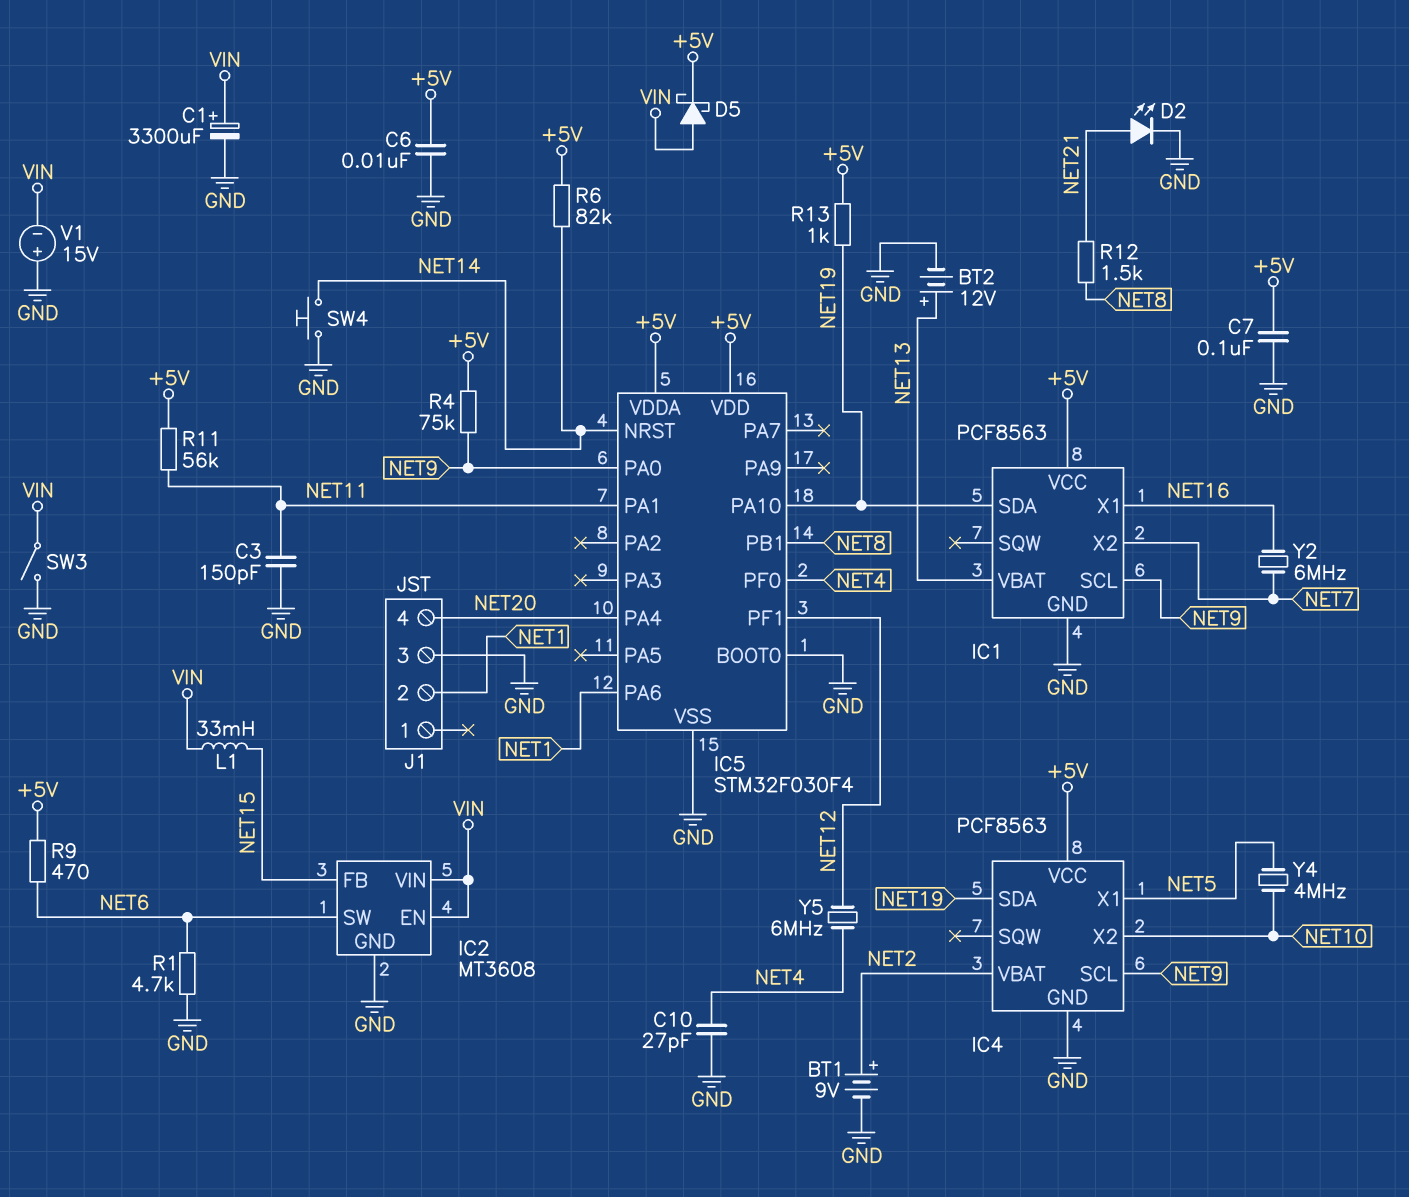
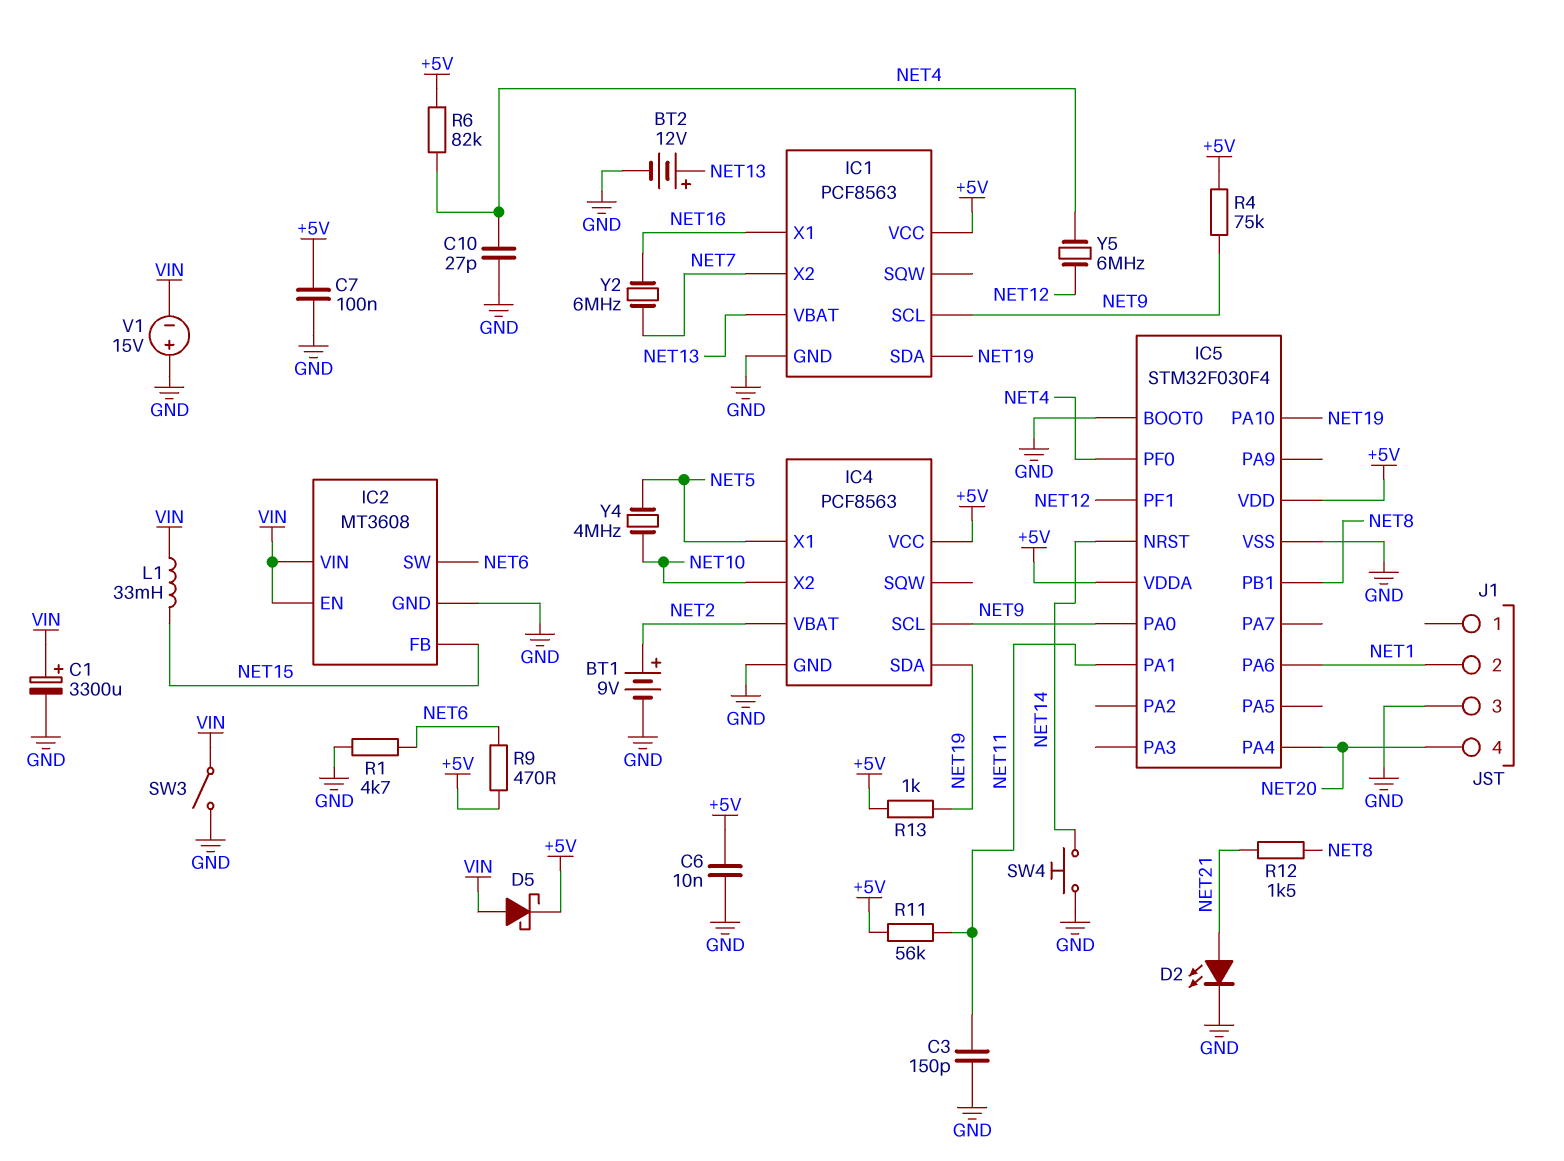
R6: 82k (+5V, NET14) -> 82k (+5V, NET4)

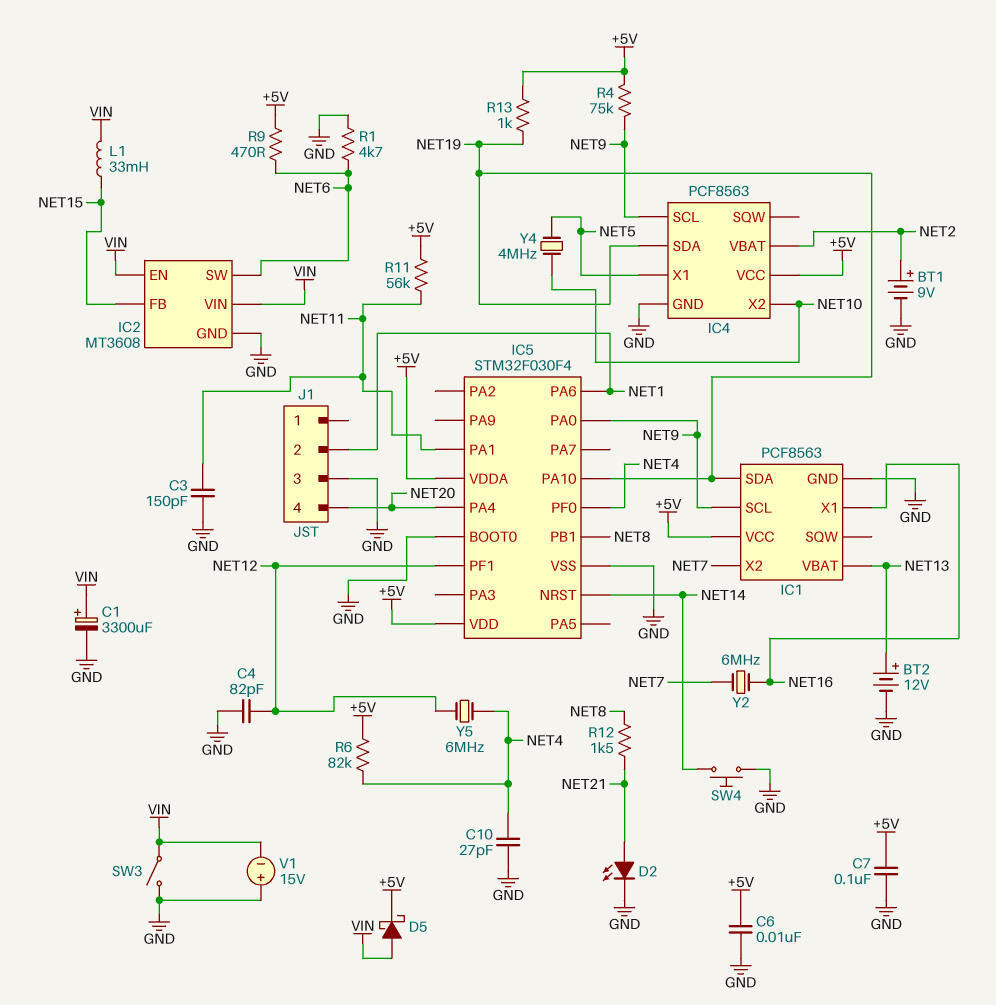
C4: none -> 82pF (GND, NET12)

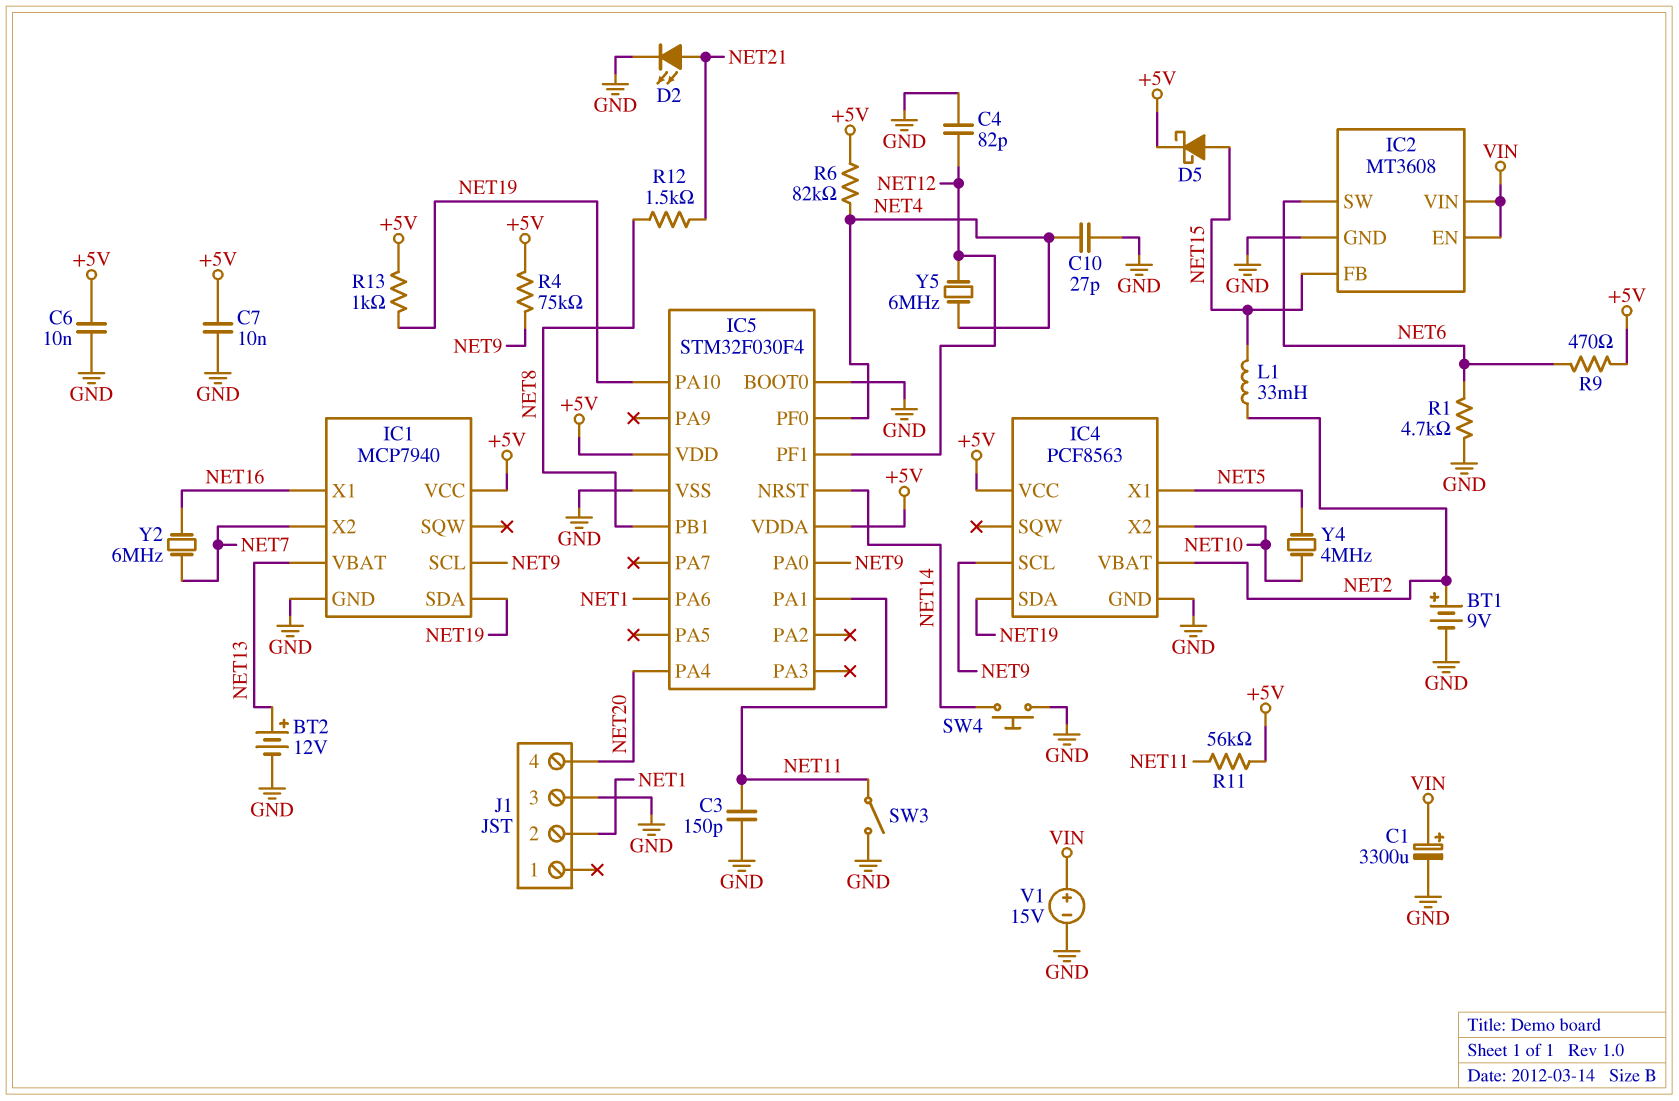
C7: 100nF (+5V, GND) -> 10nF (+5V, GND)
D5: schottky (A VIN, K +5V) -> schottky (A NET15, K +5V)
IC1: PCF8563 -> MCP7940
L1: 33mH (NET15, VIN) -> 33mH (NET2, NET15)
SW3: switch (GND, VIN) -> switch (GND, NET11)
V1: 15V (plus GND, minus VIN) -> 15V (plus VIN, minus GND)

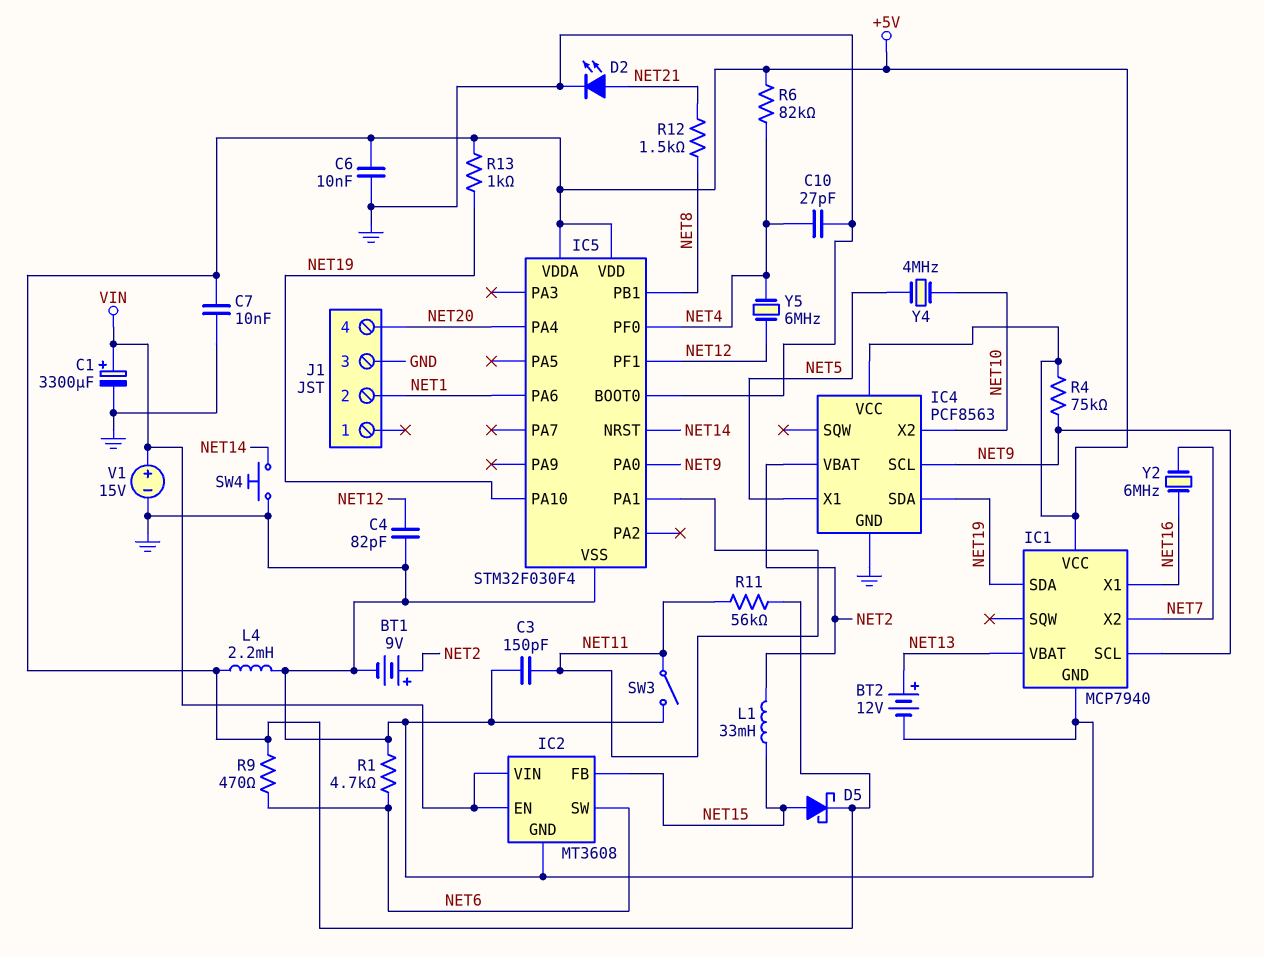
L4: none -> 2.2mH (+5V, GND)

